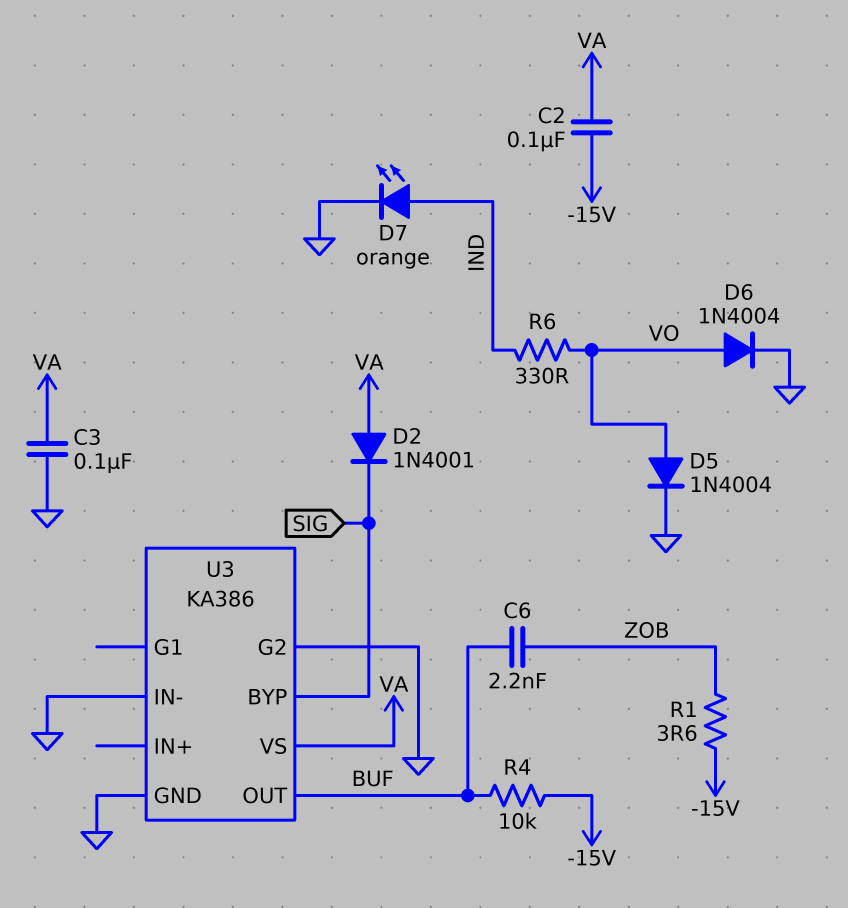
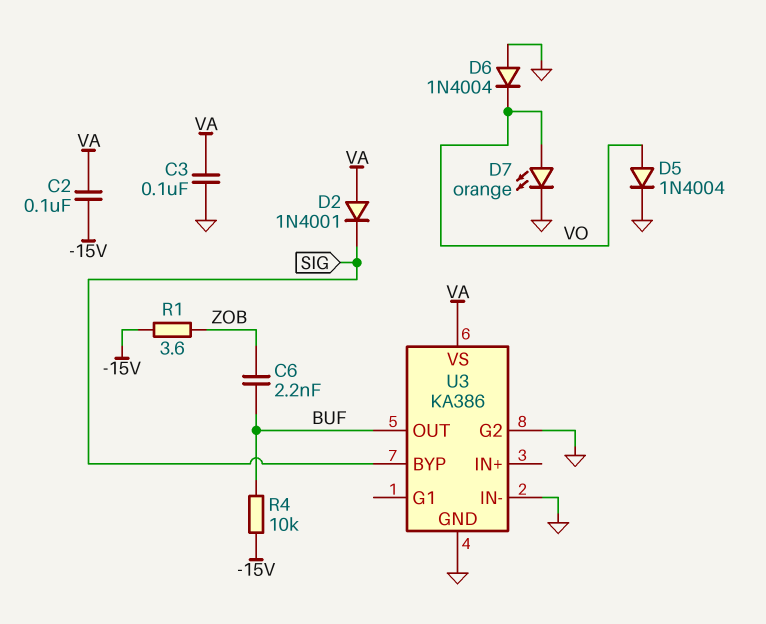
D6: diode 1N4004 (A VO, K GND) -> diode 1N4004 (A GND, K VO)
D7: LED orange (A IND, K GND) -> LED orange (A VO, K GND)
R6: 330 (IND, VO) -> none

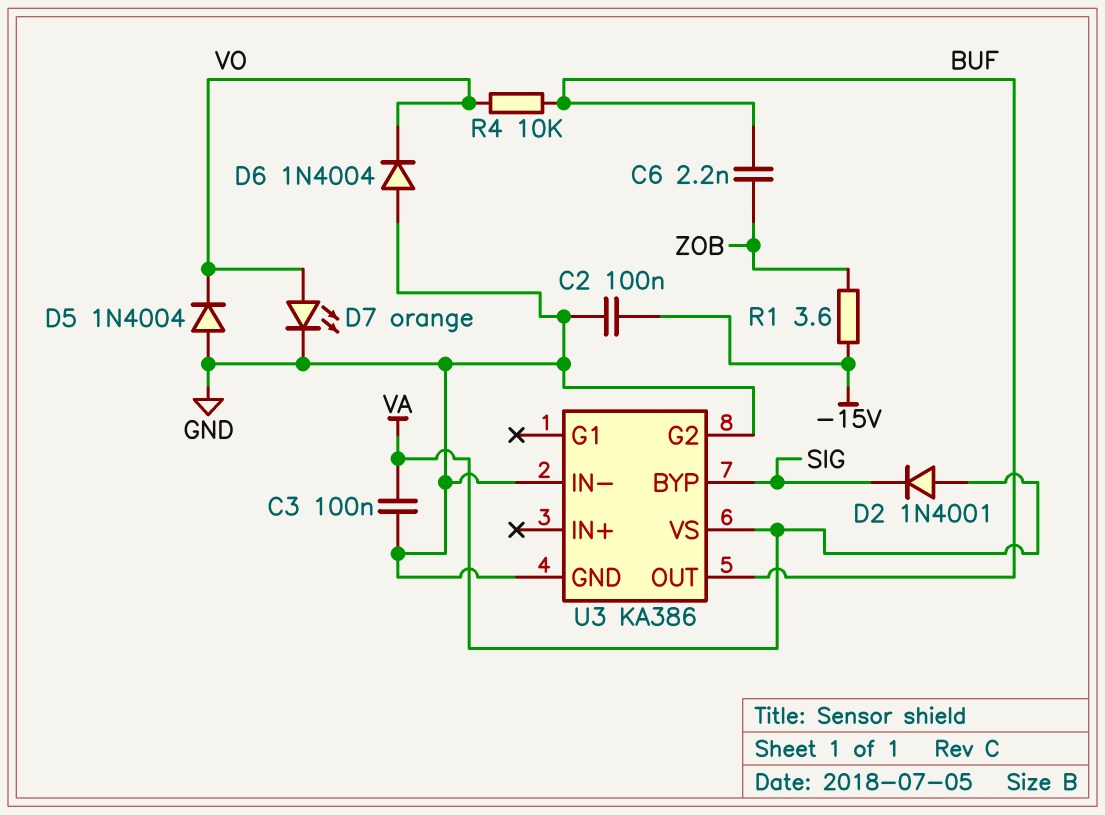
C2: 100nF (-15V, VA) -> 100nF (-15V, GND)
D5: diode 1N4004 (A VO, K GND) -> diode 1N4004 (A GND, K VO)
R4: 10k (-15V, BUF) -> 10k (BUF, VO)

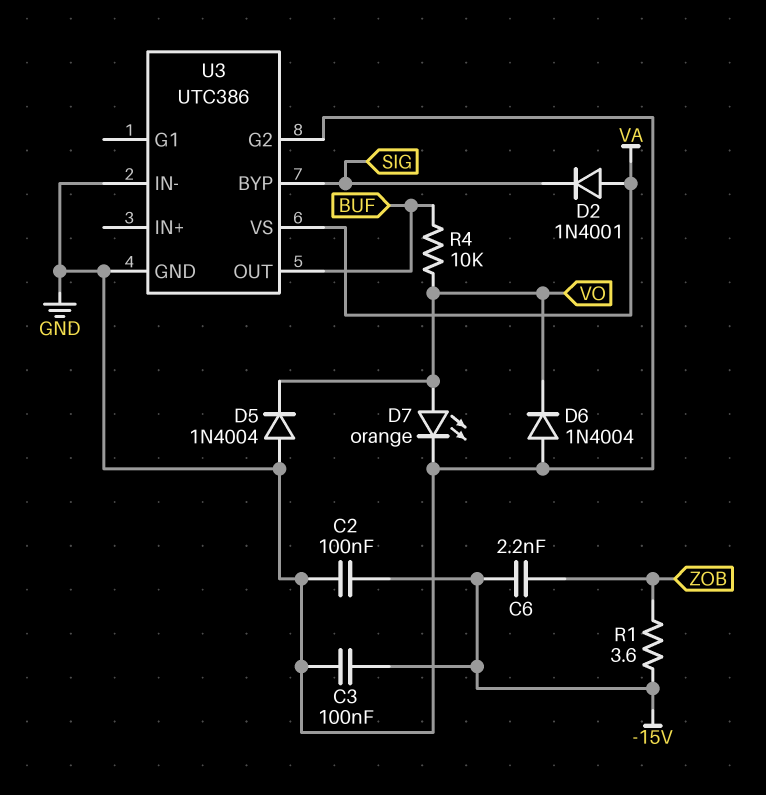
C3: 100nF (GND, VA) -> 100nF (-15V, GND)
C6: 2.2nF (BUF, ZOB) -> 2.2nF (-15V, ZOB)
U3: KA386 -> UTC386

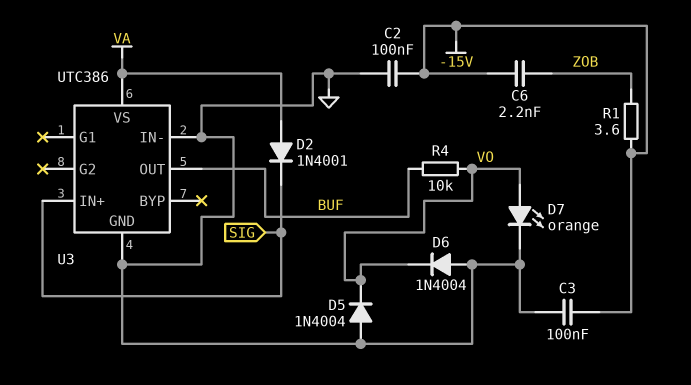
U3 pin BYP: SIG -> none
U3 pin G2: GND -> none
U3 pin IN+: none -> SIG

